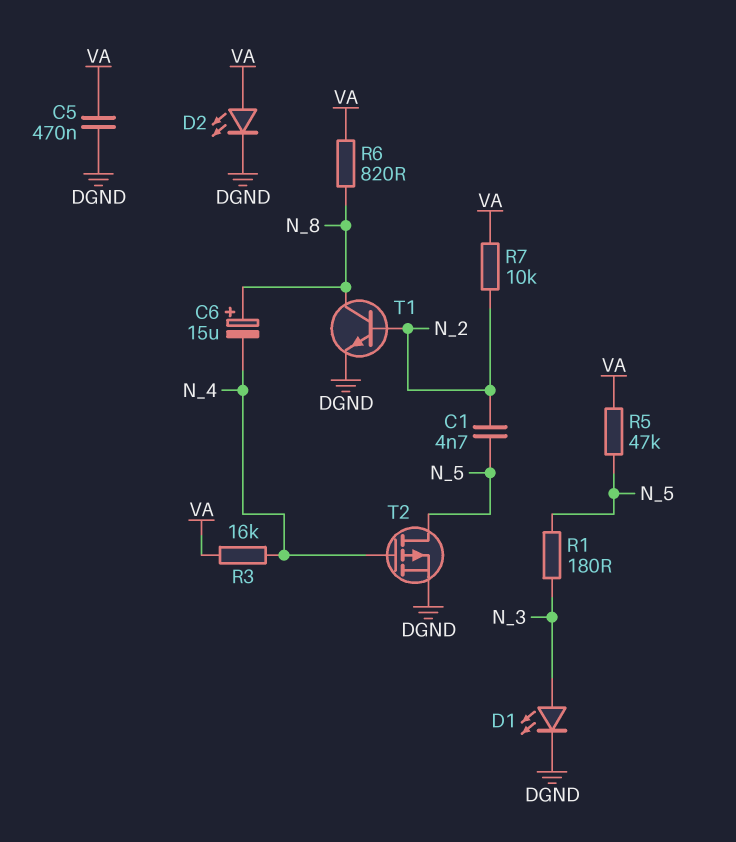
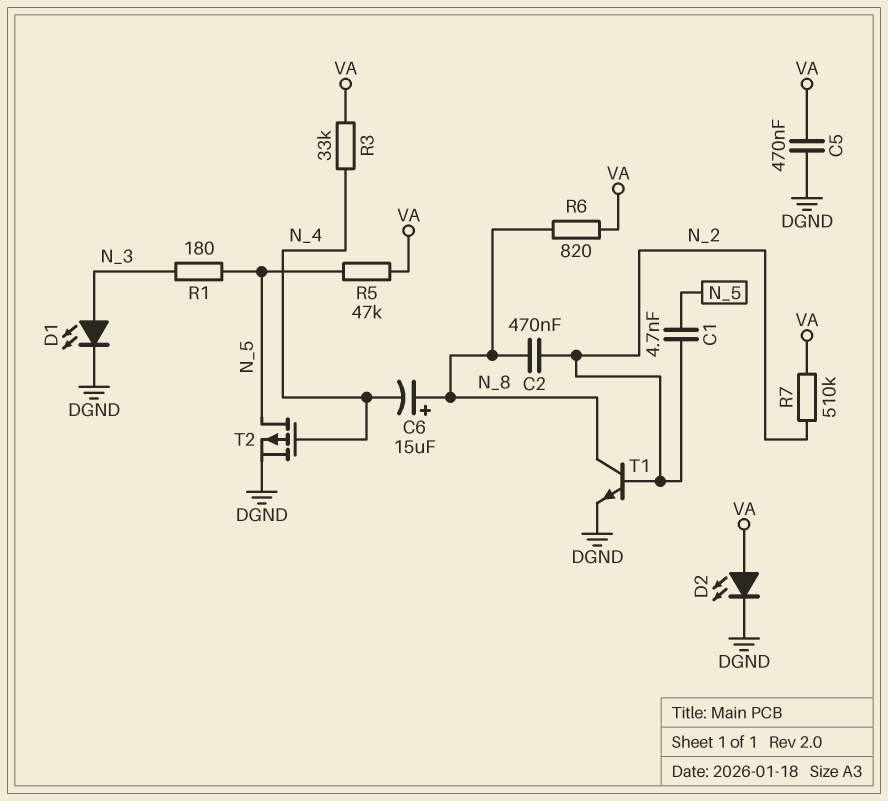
C2: none -> 470nF (N_2, N_8)
R3: 16k (N_4, VA) -> 33k (N_4, VA)
R7: 10k (N_2, VA) -> 510k (N_2, VA)

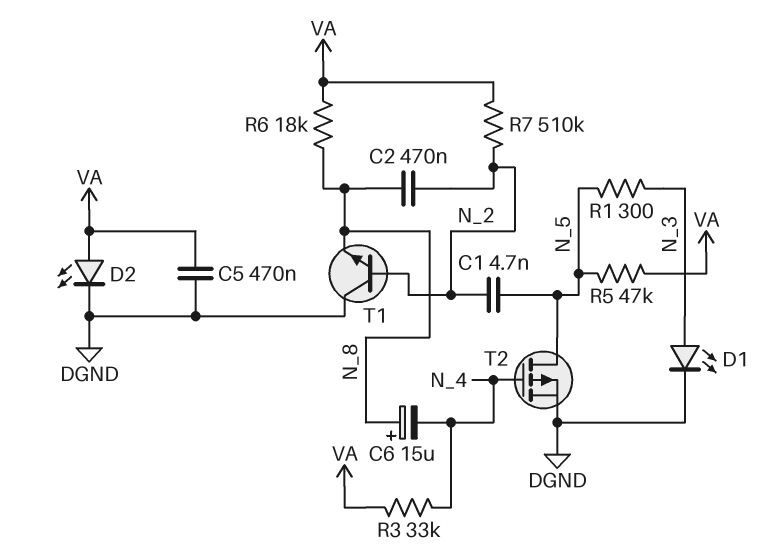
R1: 180 (N_3, N_5) -> 300 (N_3, N_5)
R6: 820 (N_8, VA) -> 18k (N_8, VA)
T1: NPN (B N_2, C N_8, E DGND) -> NPN (B N_2, C DGND, E N_8)

